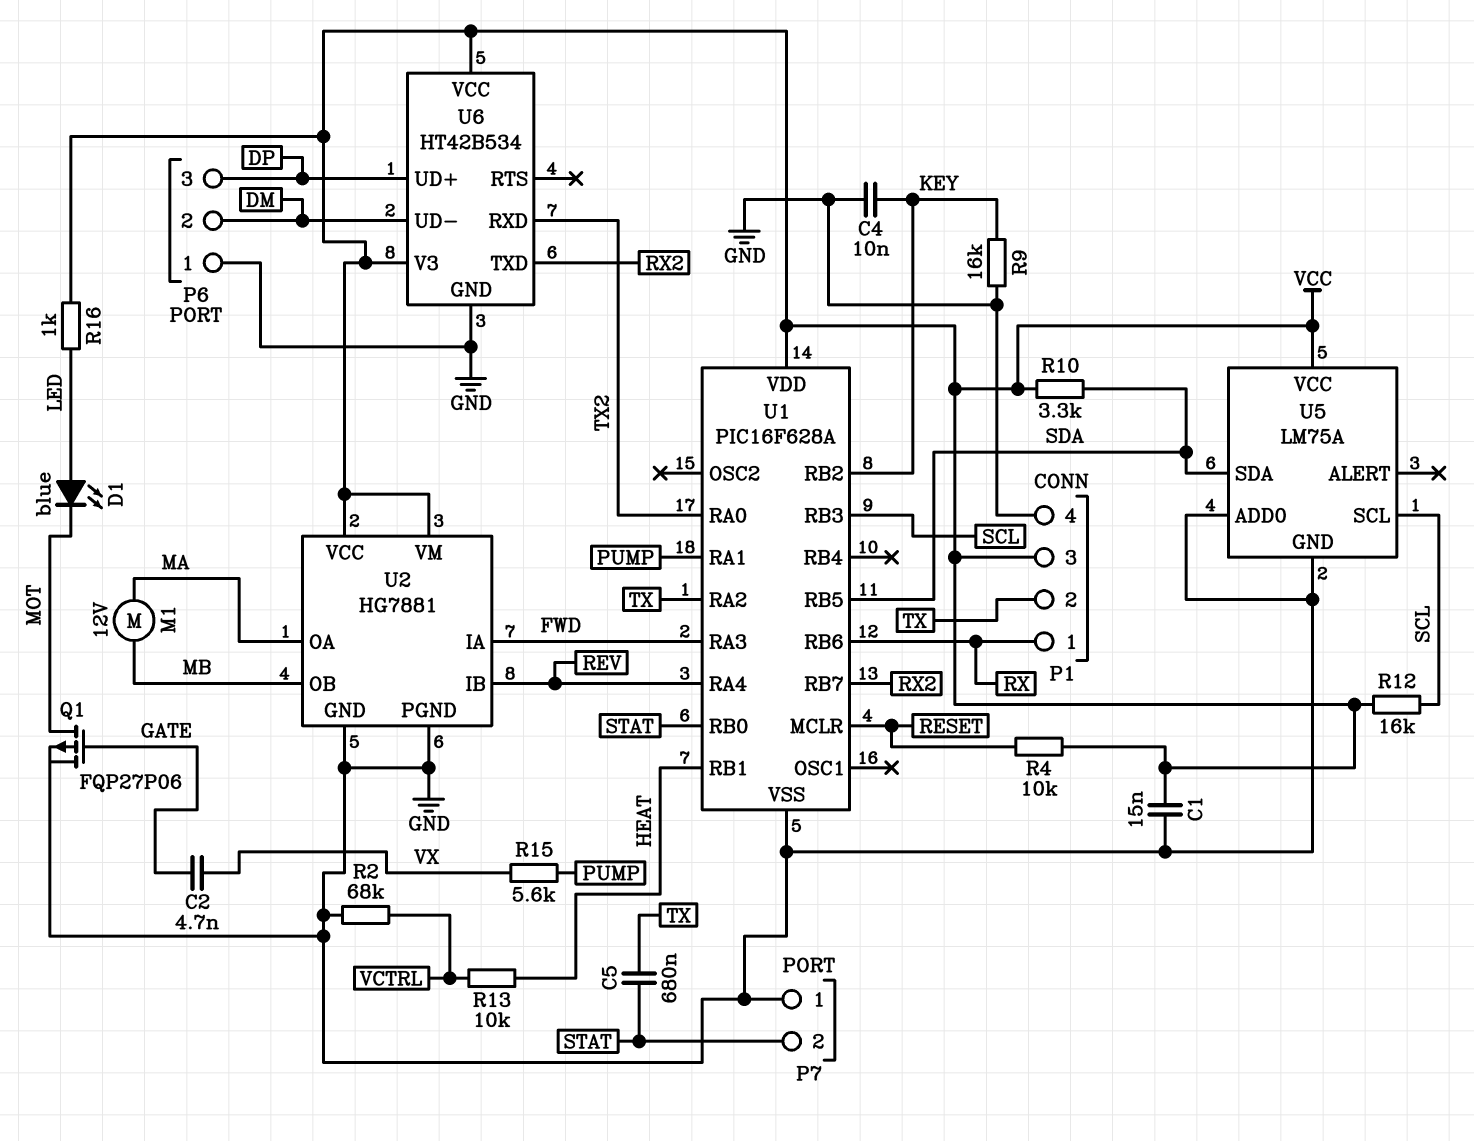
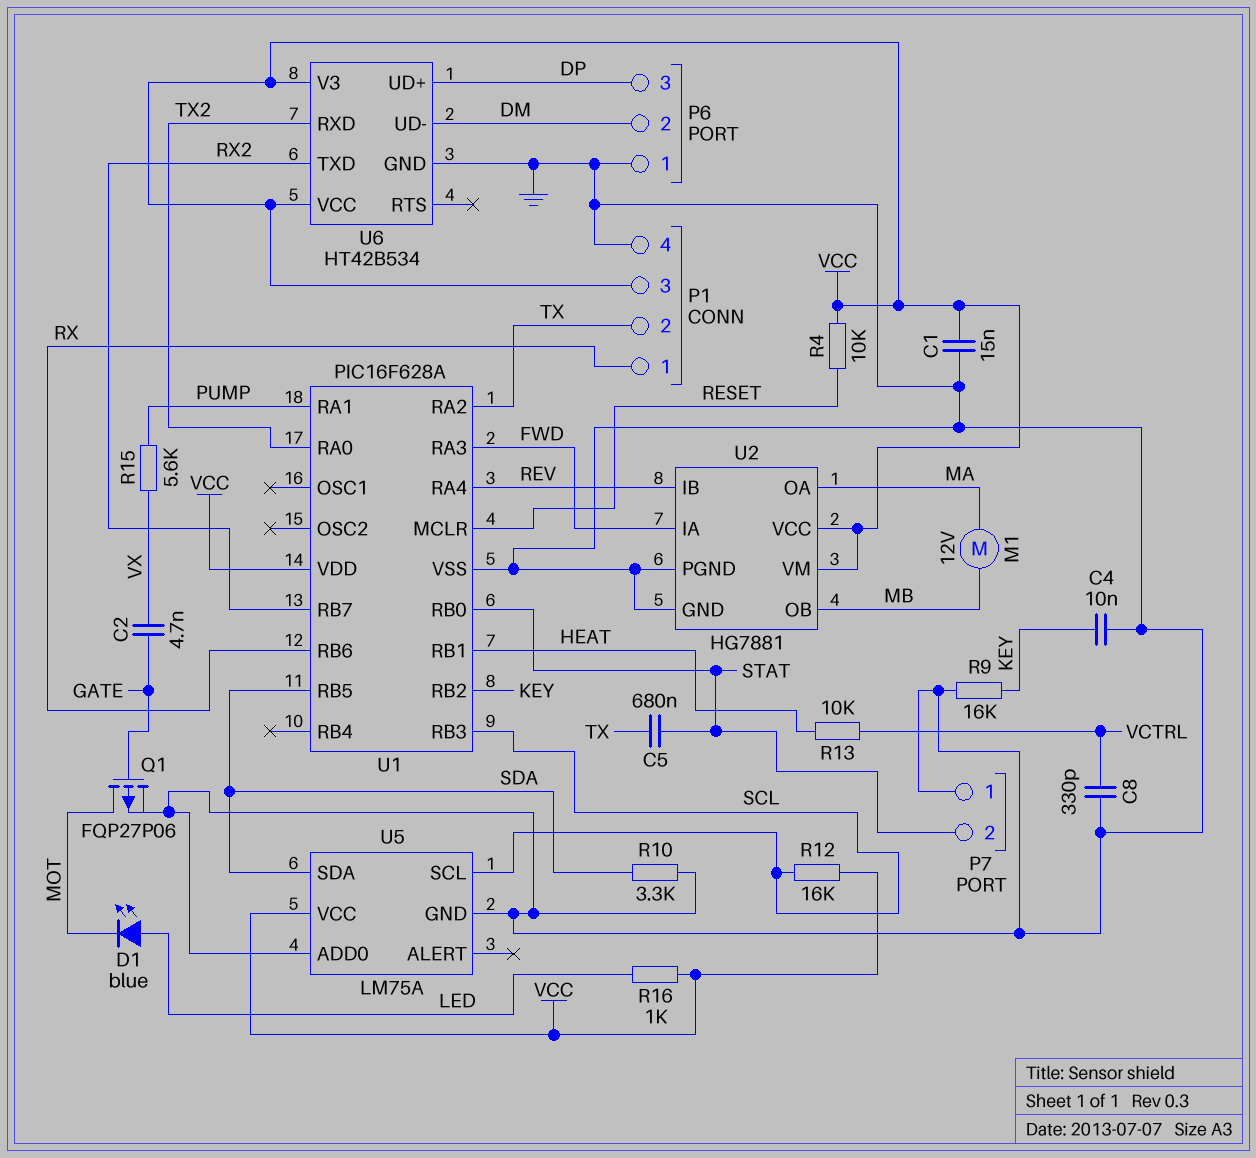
C8: none -> 330pF (GND, VCTRL)
R2: 68k (GND, VCTRL) -> none
R10: 3.3k (SDA, VCC) -> 3.3k (GND, SDA)

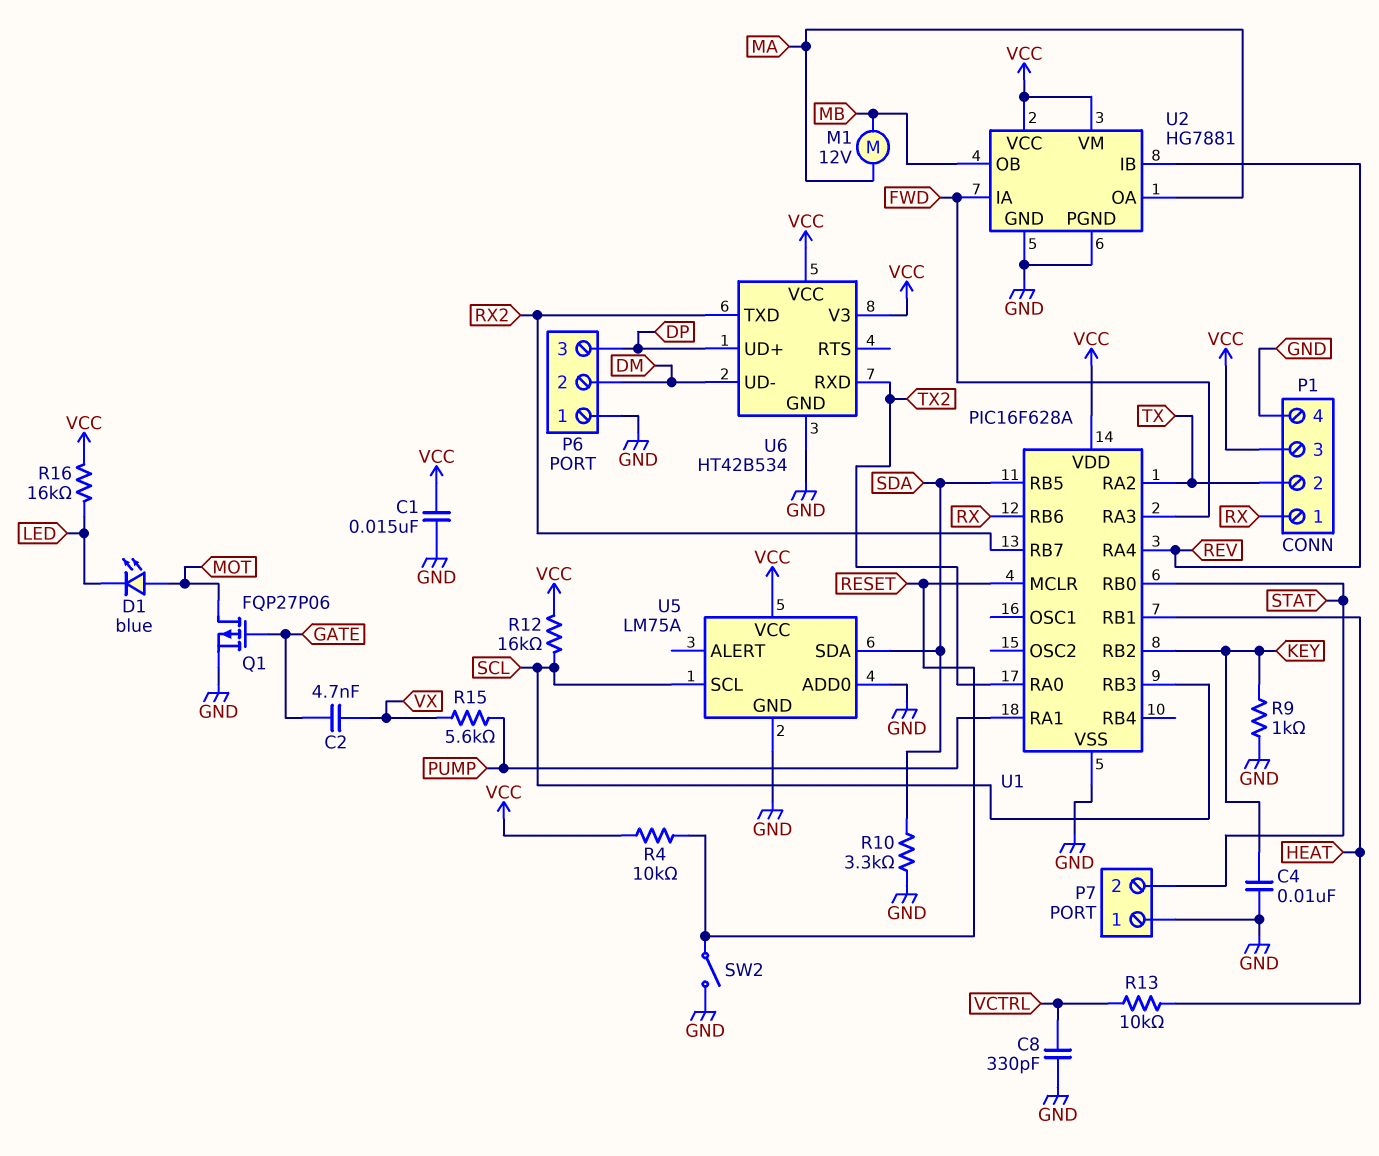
C5: 680nF (STAT, TX) -> none
D1: LED blue (A LED, K MOT) -> LED blue (A MOT, K LED)
R9: 16k (GND, KEY) -> 1k (GND, KEY)
R16: 1k (LED, VCC) -> 16k (LED, VCC)
SW2: none -> switch (GND, RESET)

